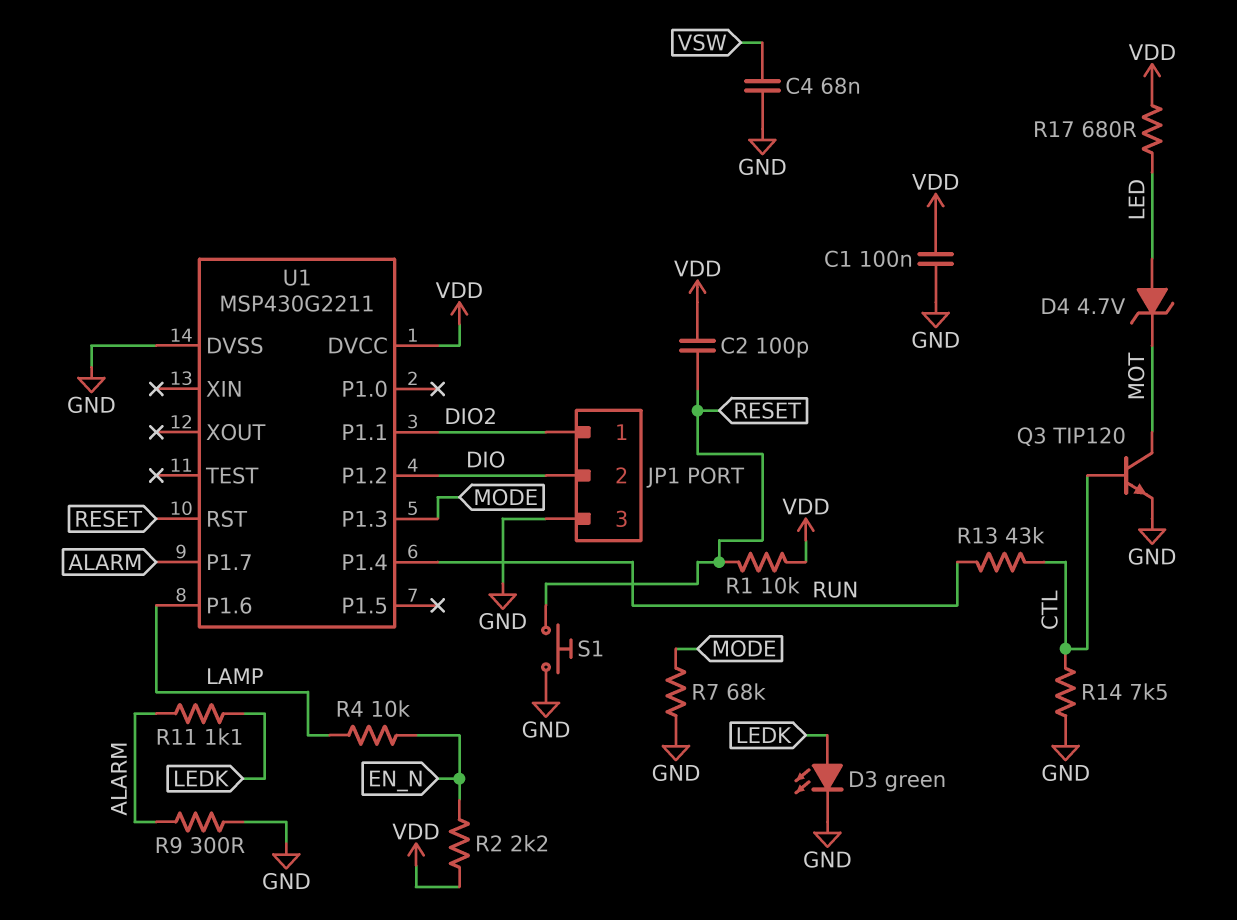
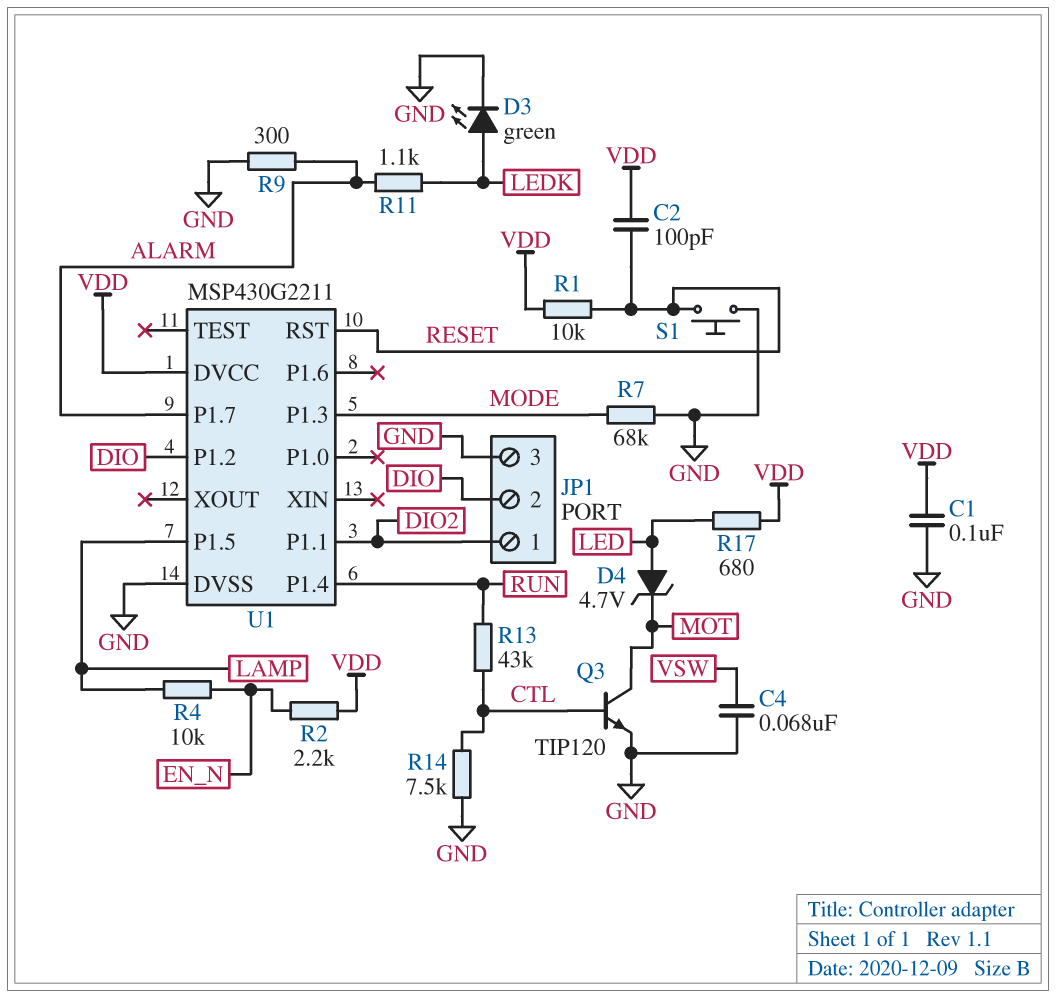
U1 pin P1.5: none -> LAMP
U1 pin P1.6: LAMP -> none

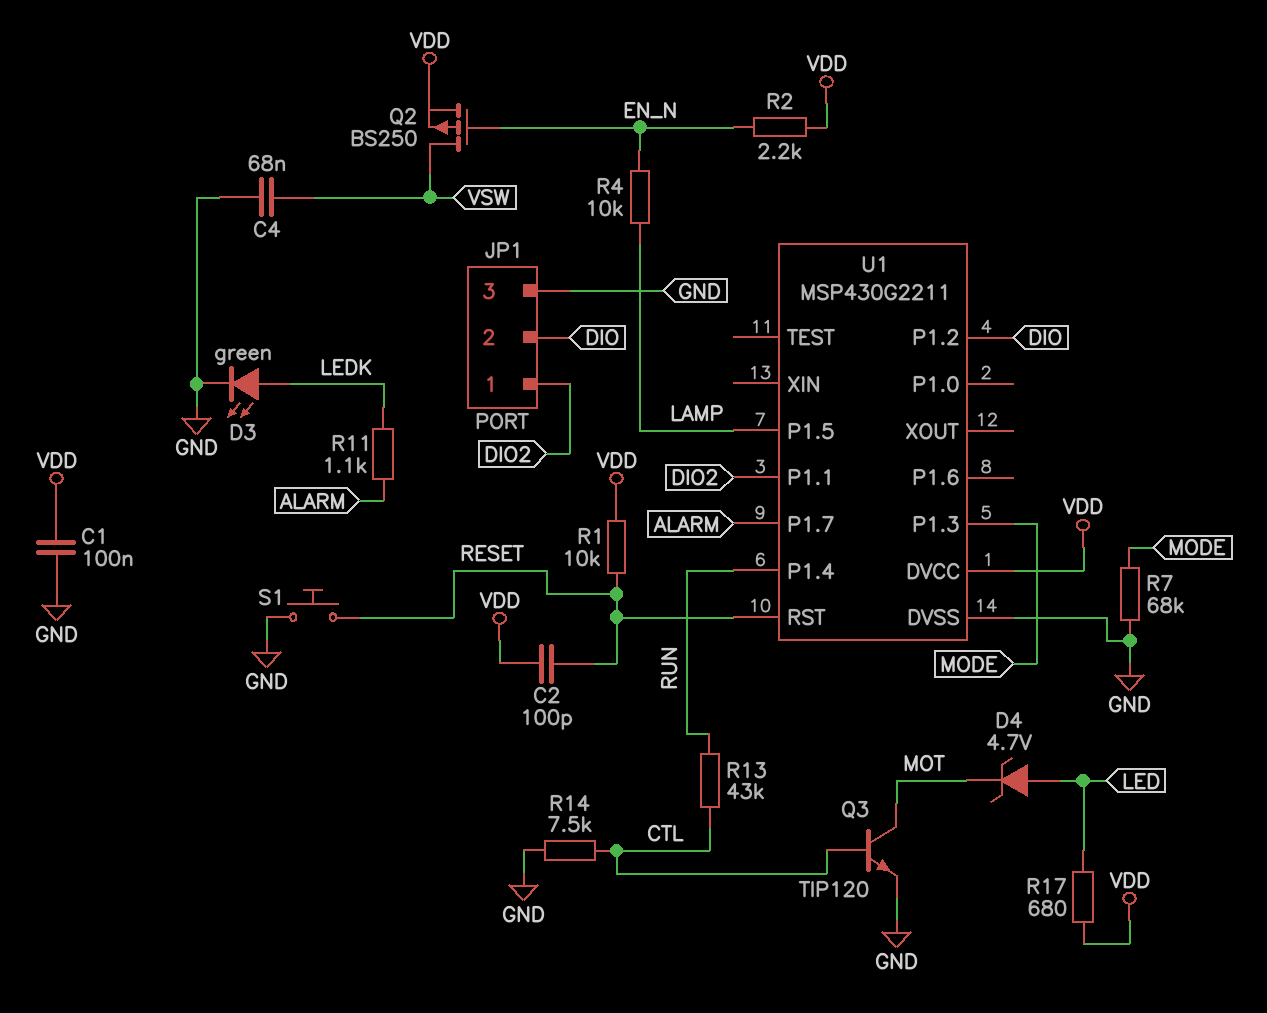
Q2: none -> PMOS BS250 (G EN_N, D VSW, S VDD)
R9: 300 (ALARM, GND) -> none

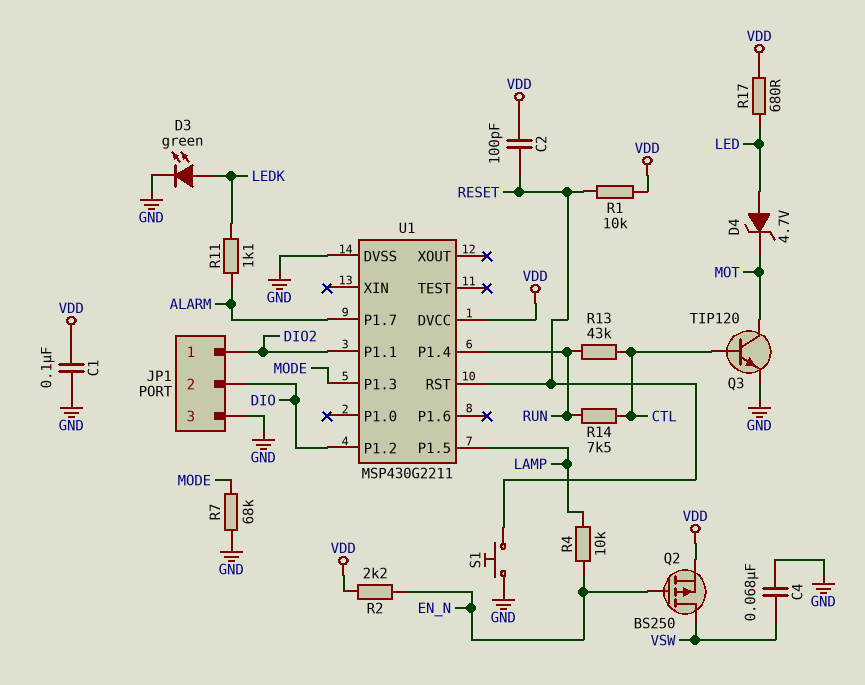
R14: 7.5k (CTL, GND) -> 7.5k (CTL, RUN)

